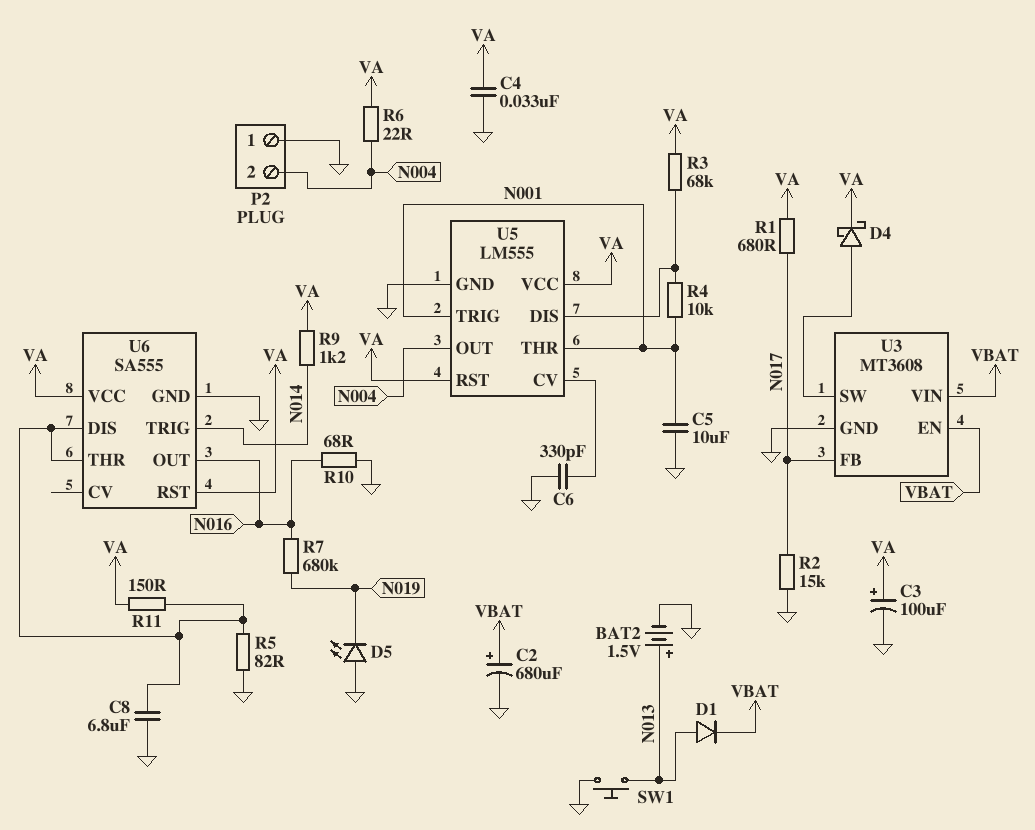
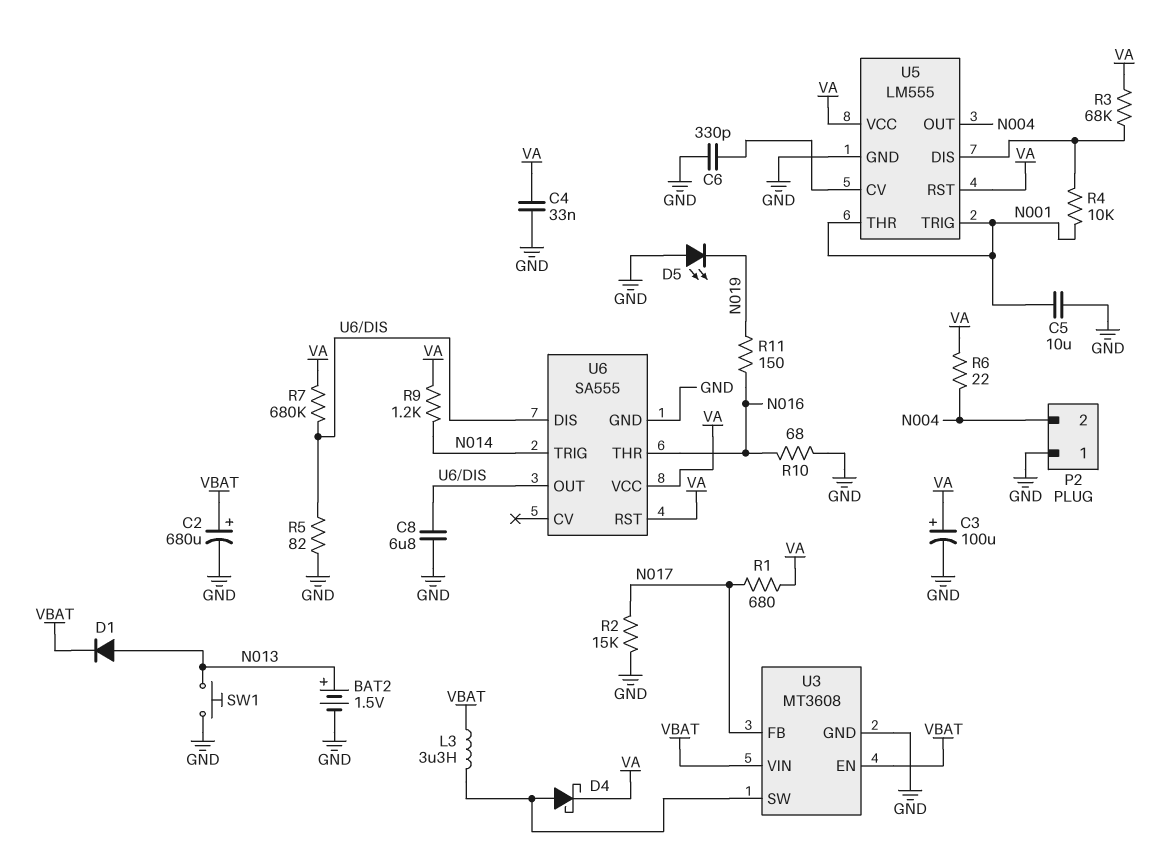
L3: none -> 3.3uH (U3/SW, VBAT)
R7: 680k (N016, N019) -> 680k (U6/DIS, VA)
R11: 150 (U6/DIS, VA) -> 150 (N016, N019)
U6 pin OUT: N016 -> U6/DIS
U6 pin THR: U6/DIS -> N016

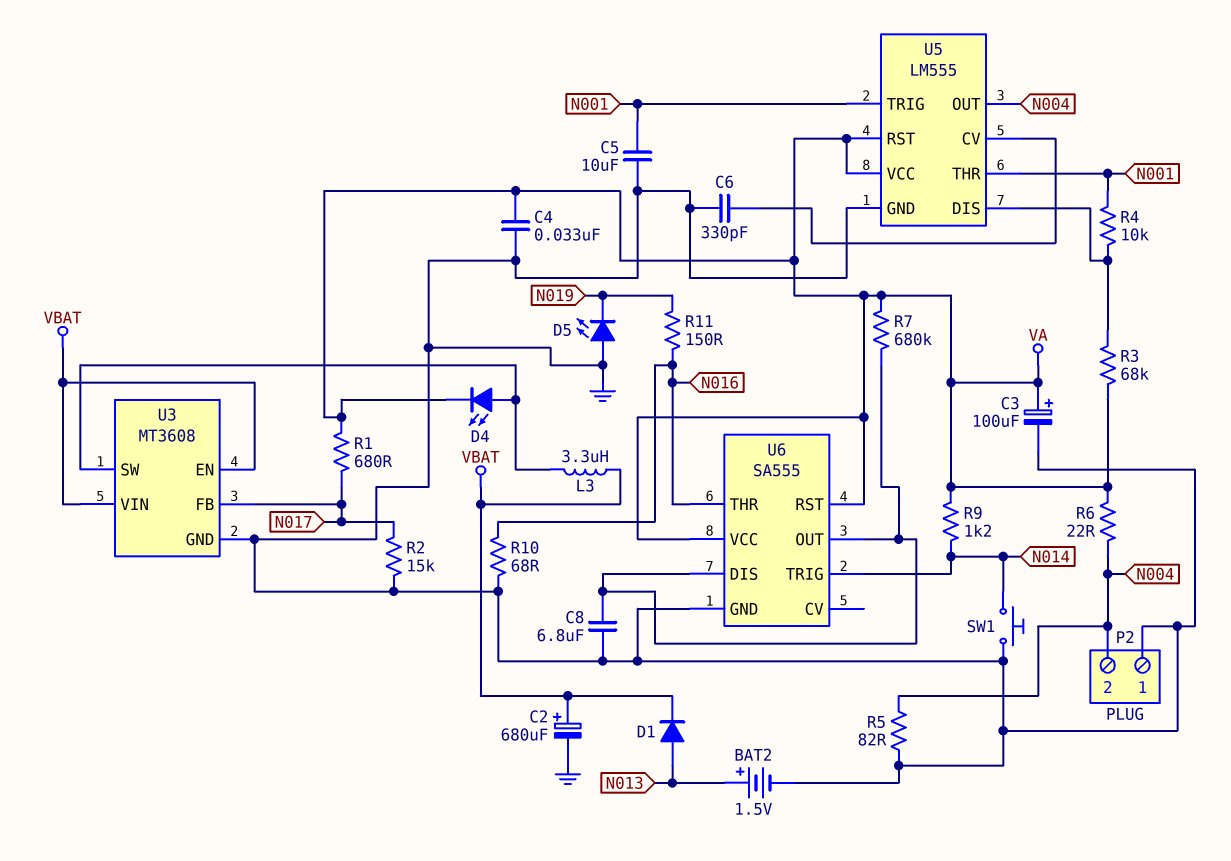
D4: schottky (A U3/SW, K VA) -> LED (A U3/SW, K VA)
R5: 82 (GND, U6/DIS) -> 82 (GND, N004)
SW1: button (GND, N013) -> button (GND, N014)

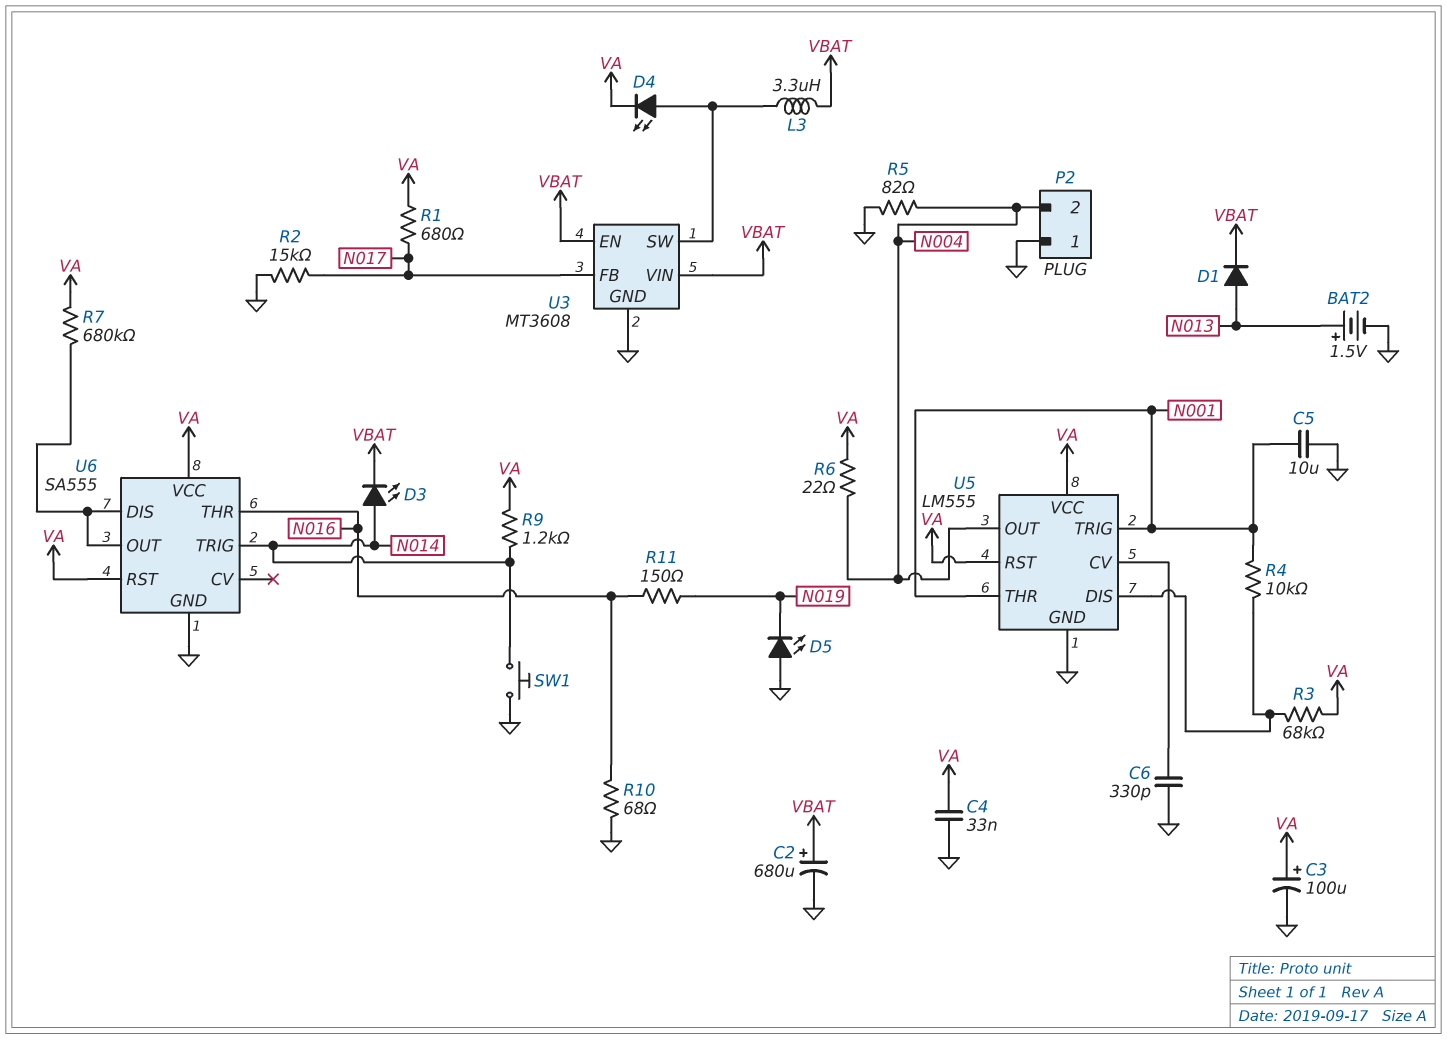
C8: 6.8uF (GND, U6/DIS) -> none
D3: none -> LED (A N014, K VBAT)

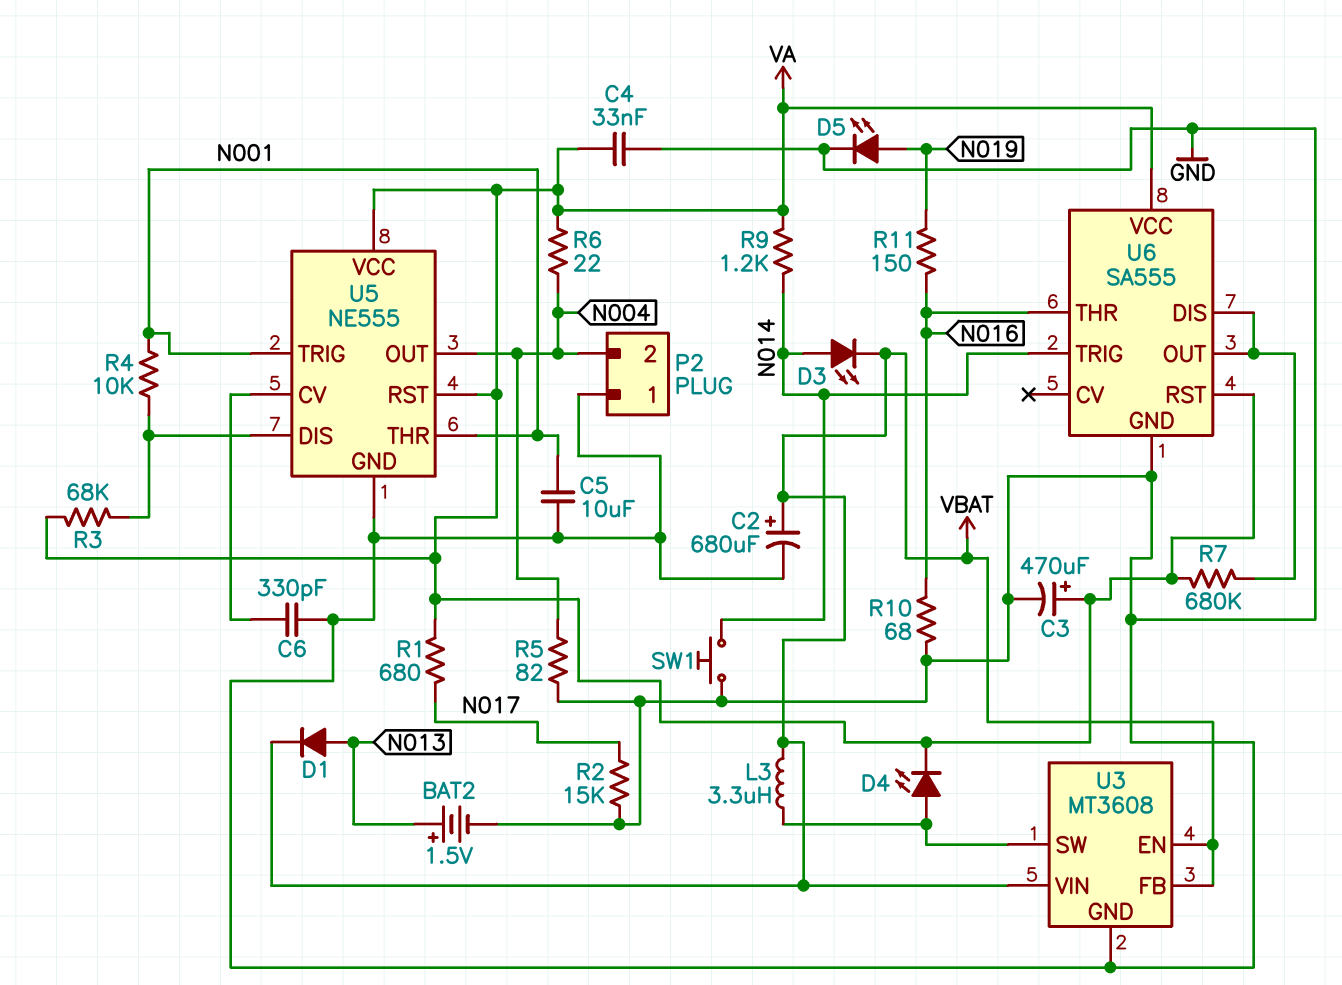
C3: 100uF (plus VA, minus GND) -> 470uF (plus VA, minus GND)
D5: LED (A GND, K N019) -> LED (A N019, K GND)
U3 pin FB: N017 -> VBAT
U5: LM555 -> NE555

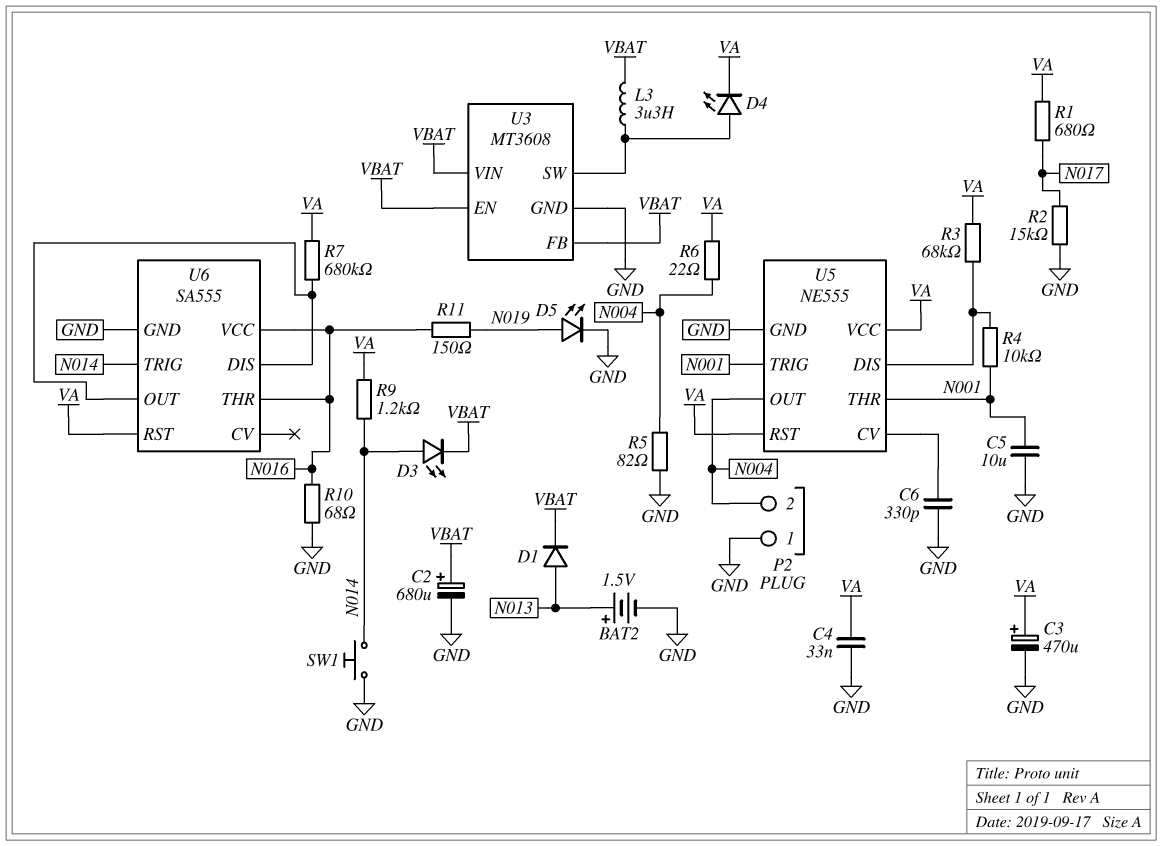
U6 pin VCC: VA -> N016

